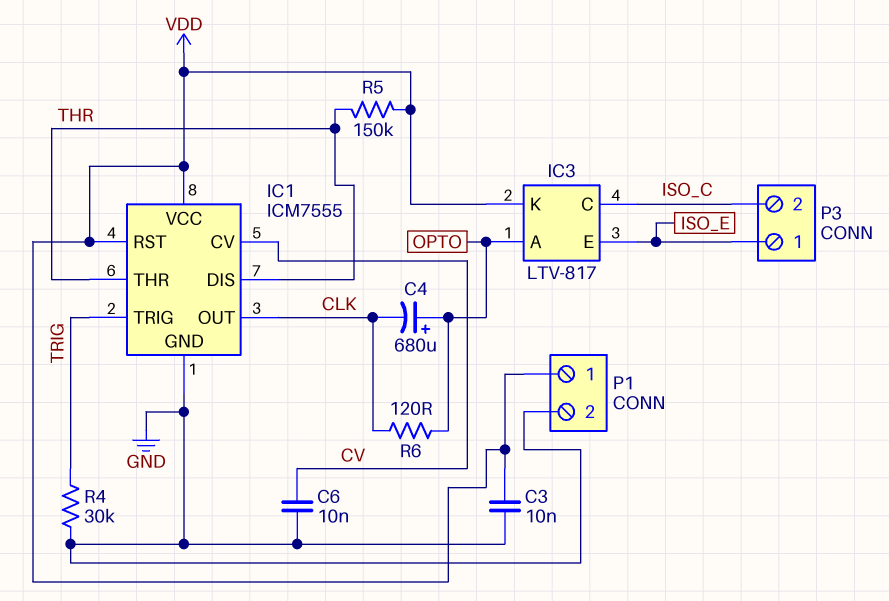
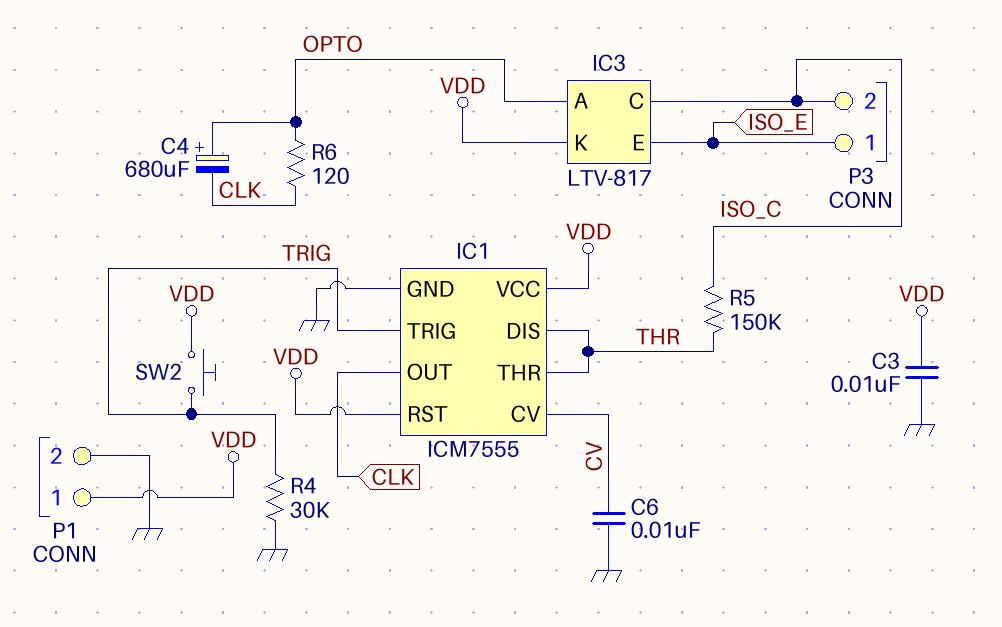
R5: 150k (THR, VDD) -> 150k (ISO_C, THR)
SW2: none -> button (TRIG, VDD)

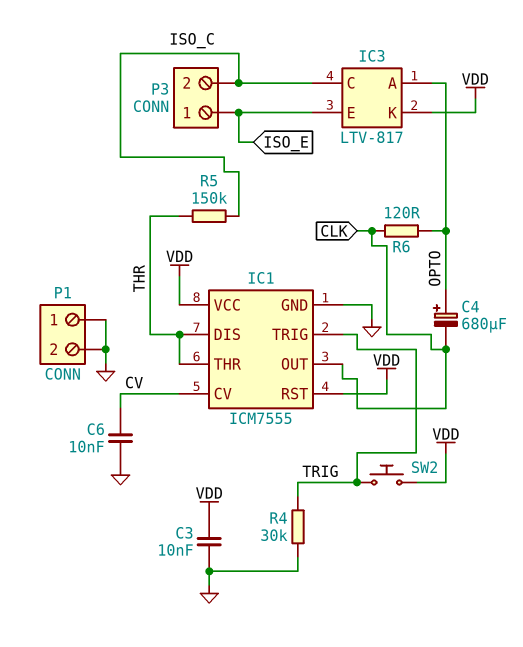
P1 pin 1: VDD -> GND

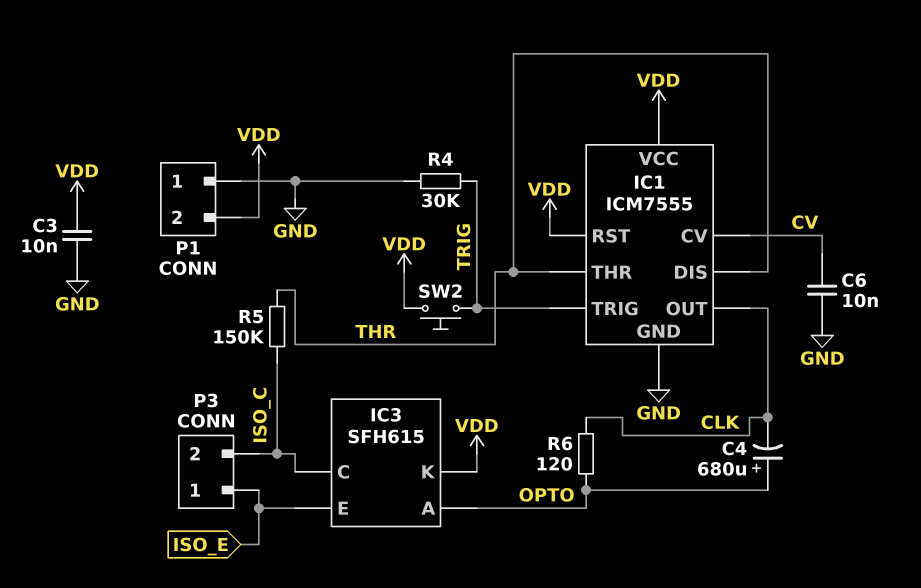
IC3: LTV-817 -> SFH615
P1 pin 2: GND -> VDD

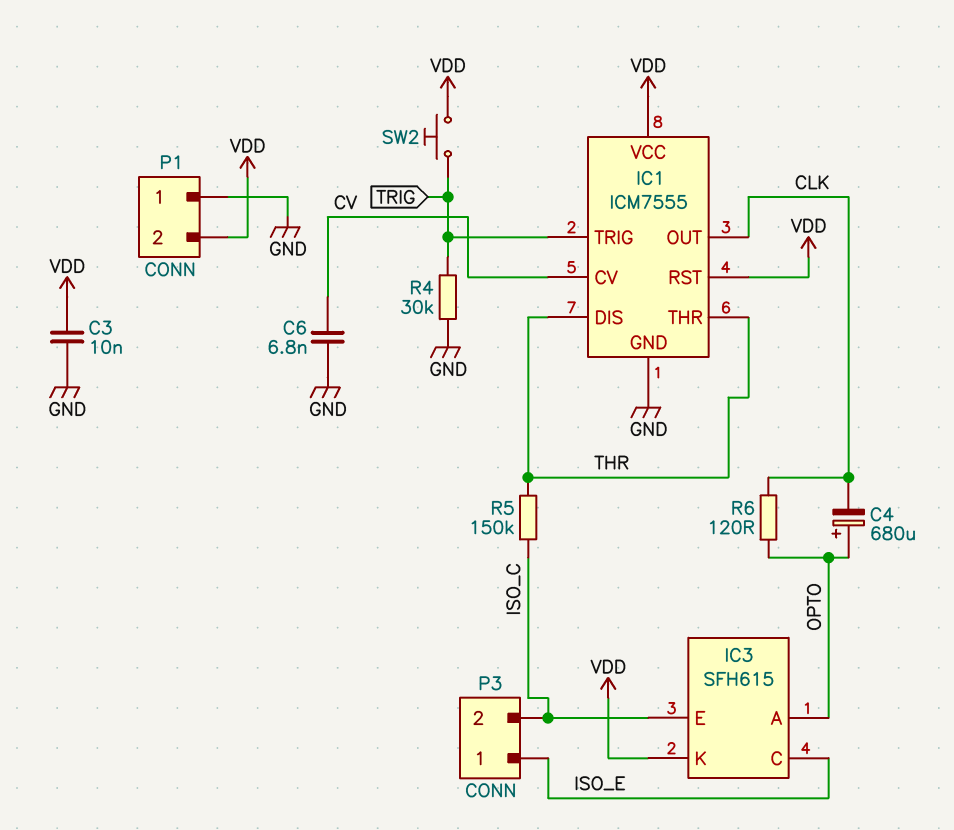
C6: 10nF (CV, GND) -> 6.8nF (CV, GND)
IC3 pin C: ISO_C -> ISO_E
IC3 pin E: ISO_E -> ISO_C

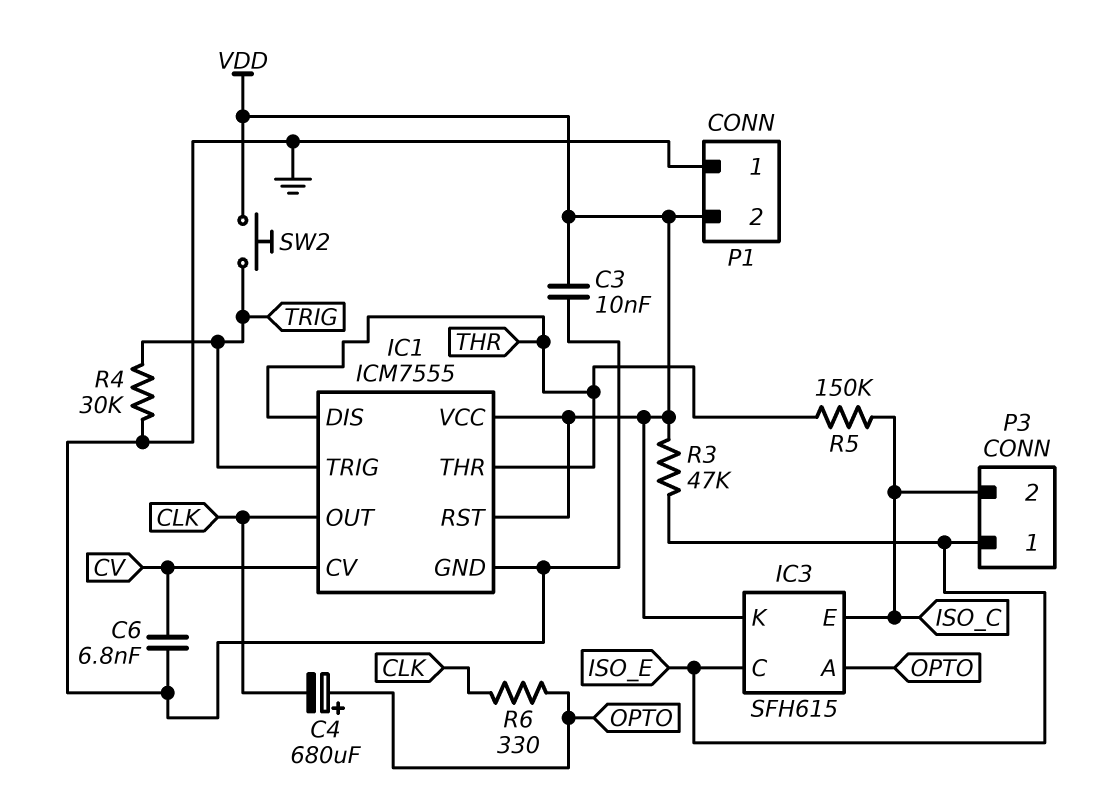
R3: none -> 47k (ISO_E, VDD)
R6: 120 (CLK, OPTO) -> 330 (CLK, OPTO)

